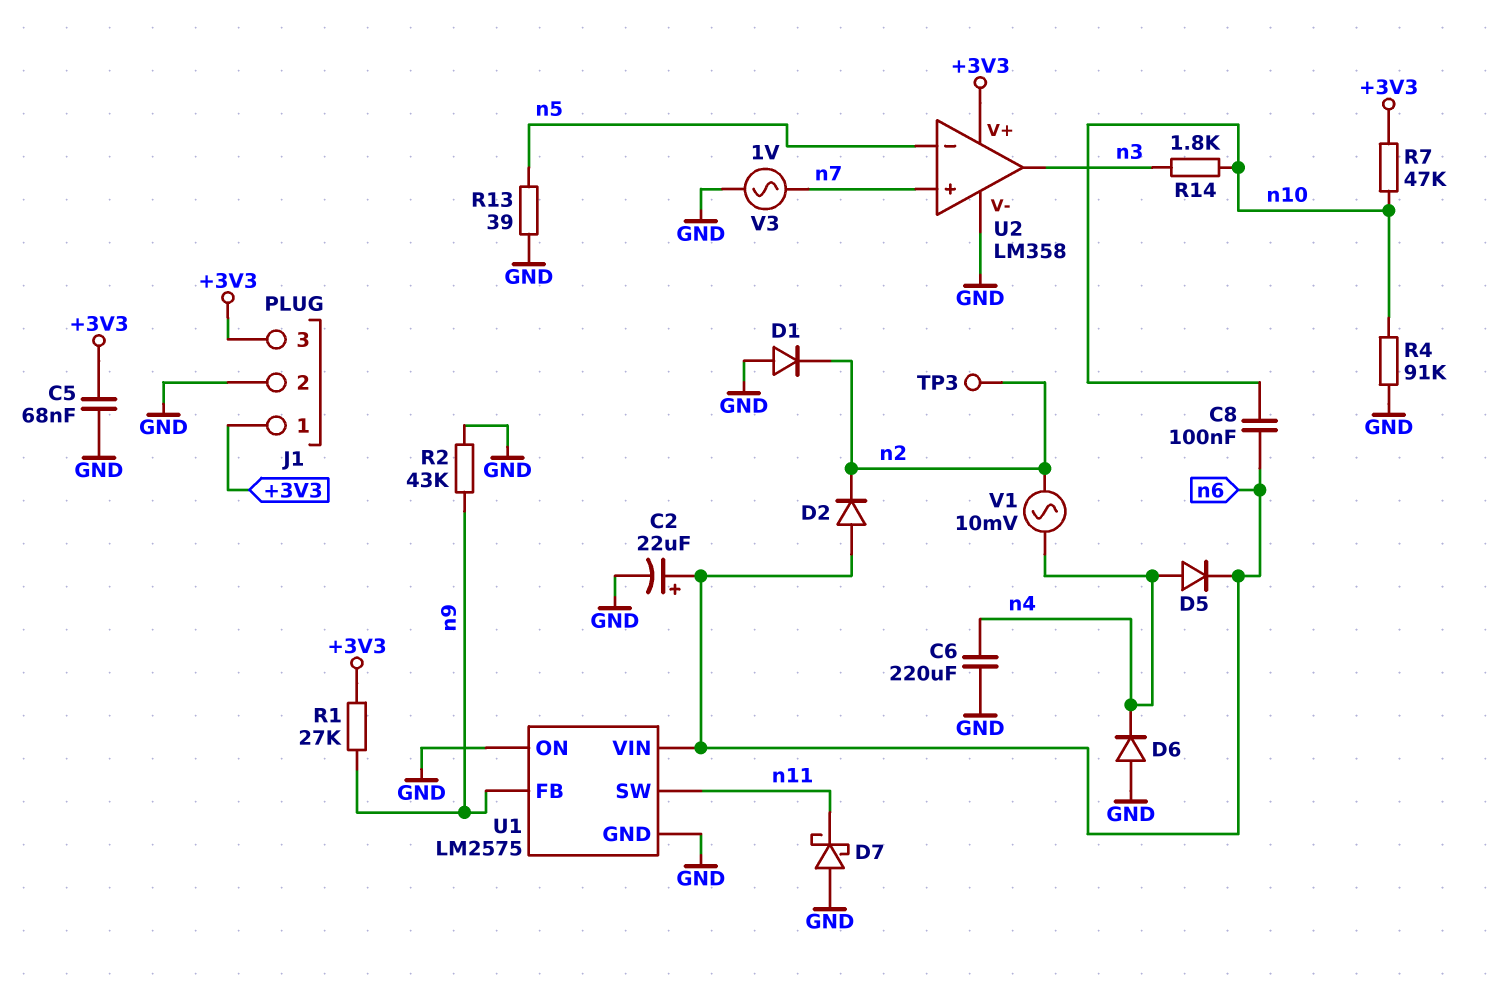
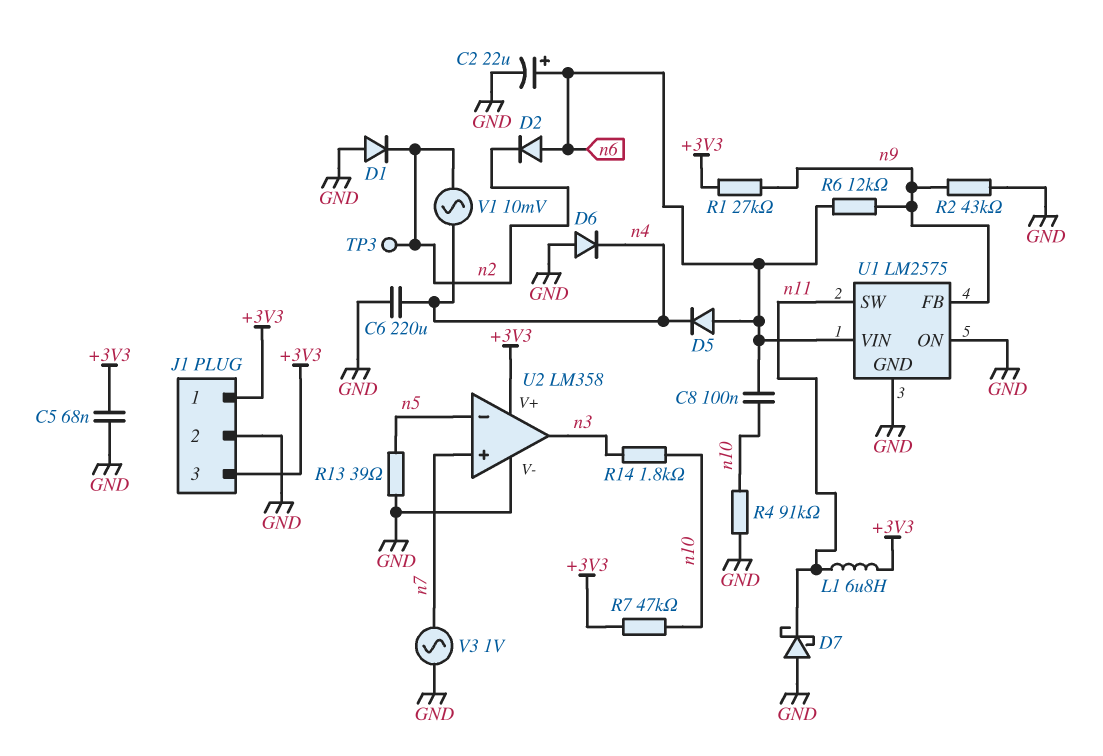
D5: diode (A n4, K n6) -> diode (A n6, K n4)
L1: none -> 6.8uH (+3V3, n11)
R6: none -> 12k (n6, n9)

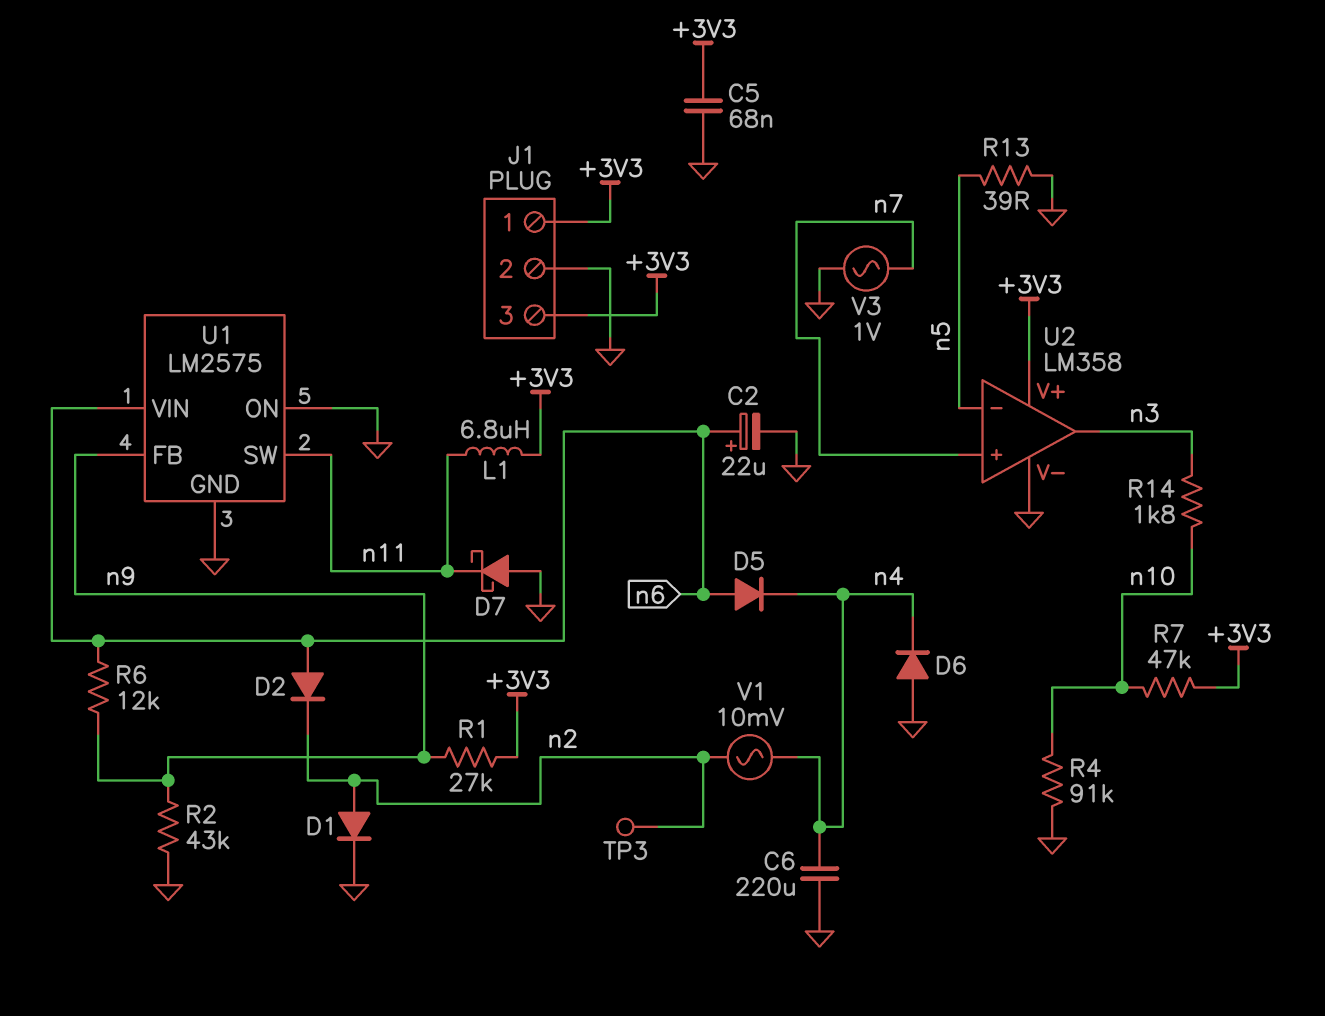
C8: 100nF (n6, n10) -> none
D1: diode (A GND, K n2) -> diode (A n2, K GND)

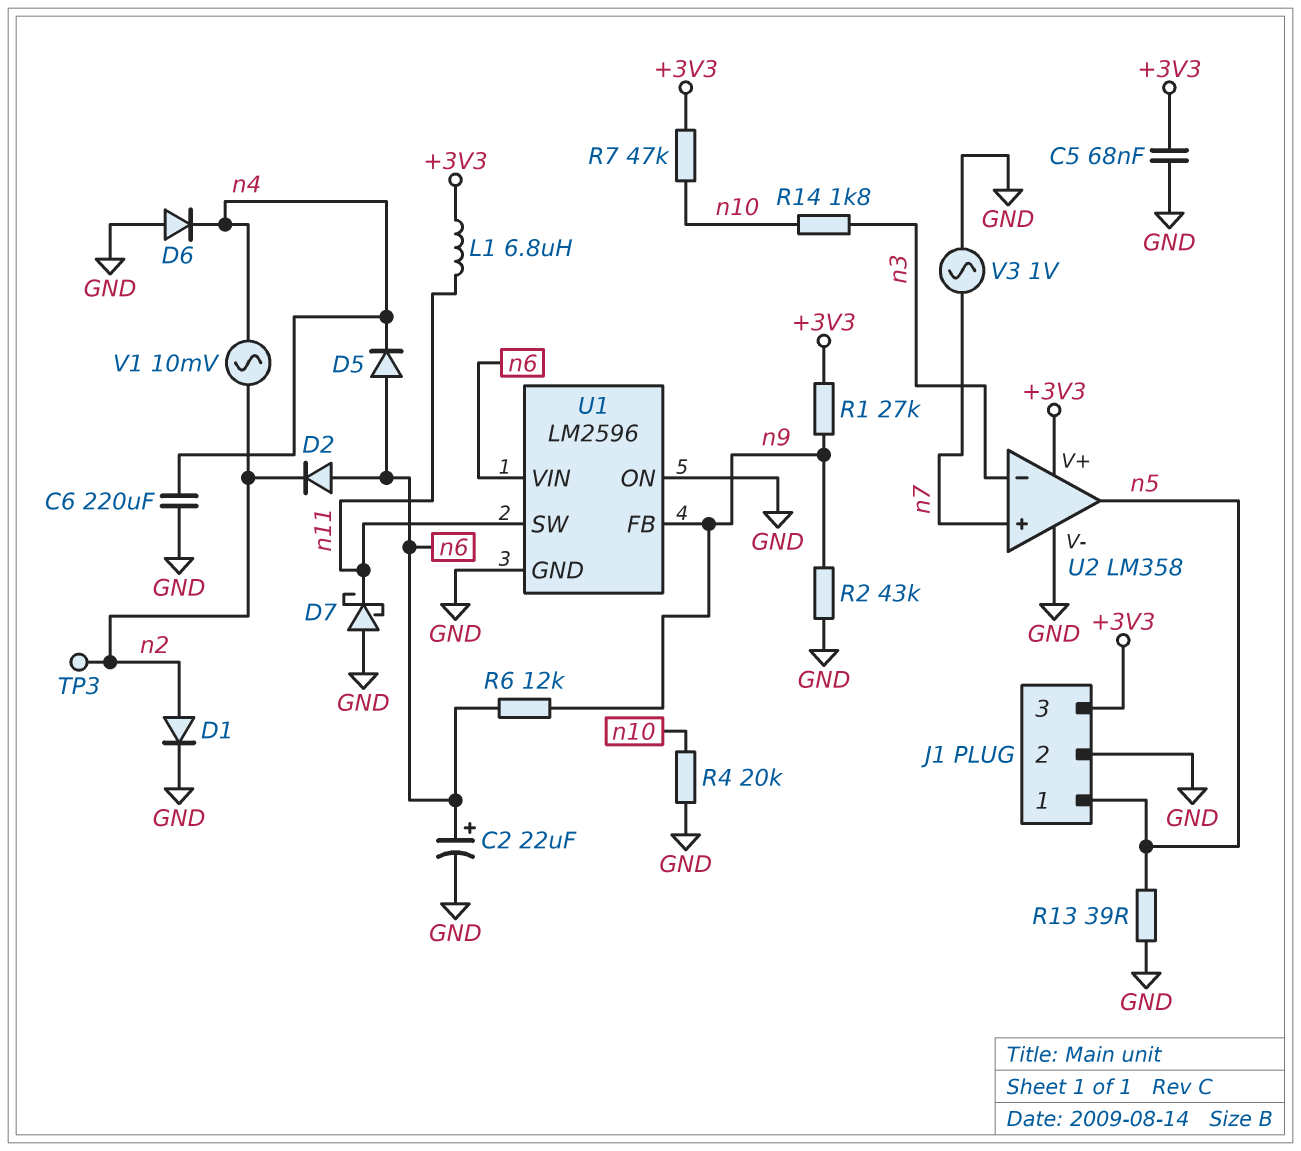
J1 pin 1: +3V3 -> n5
R4: 91k (GND, n10) -> 20k (GND, n10)
U1: LM2575 -> LM2596
U2 pin in-: n5 -> n3
U2 pin out: n3 -> n5

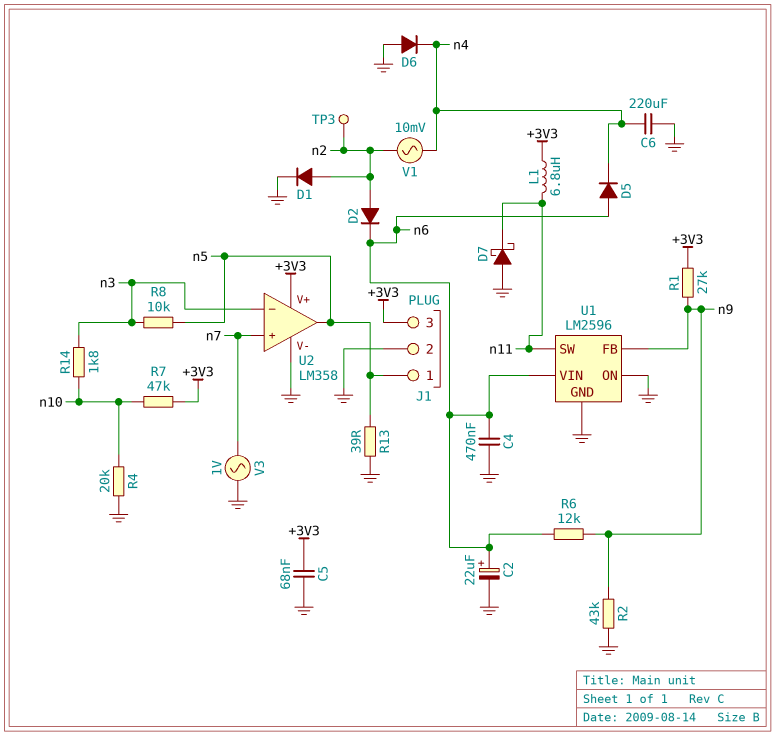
C4: none -> 470nF (GND, n6)
D2: diode (A n6, K n2) -> diode (A n2, K n6)
R8: none -> 10k (n3, n5)

